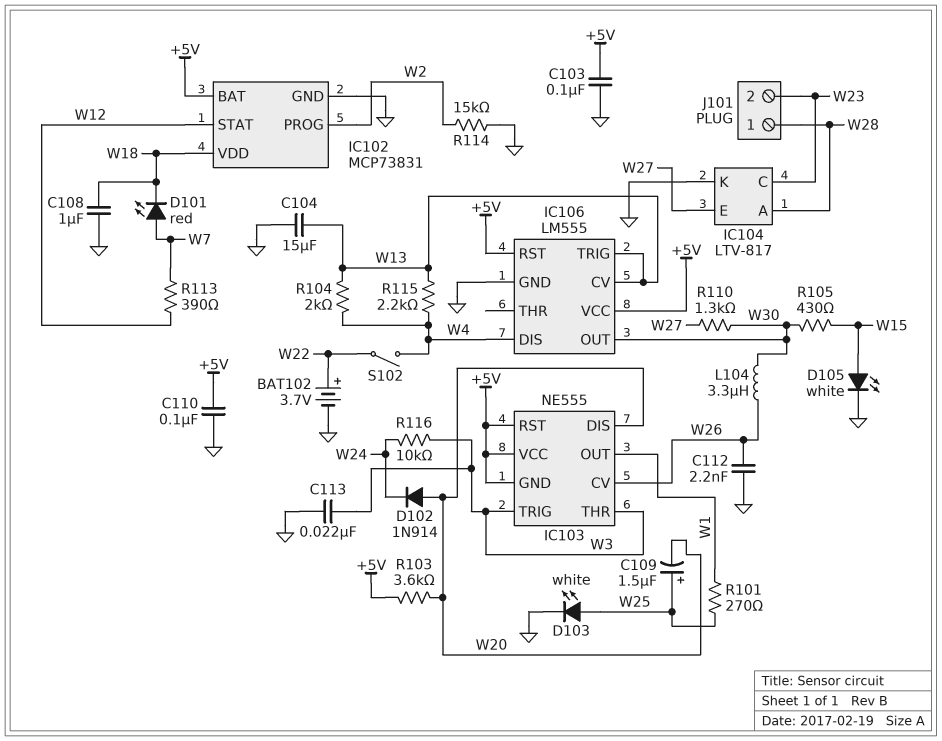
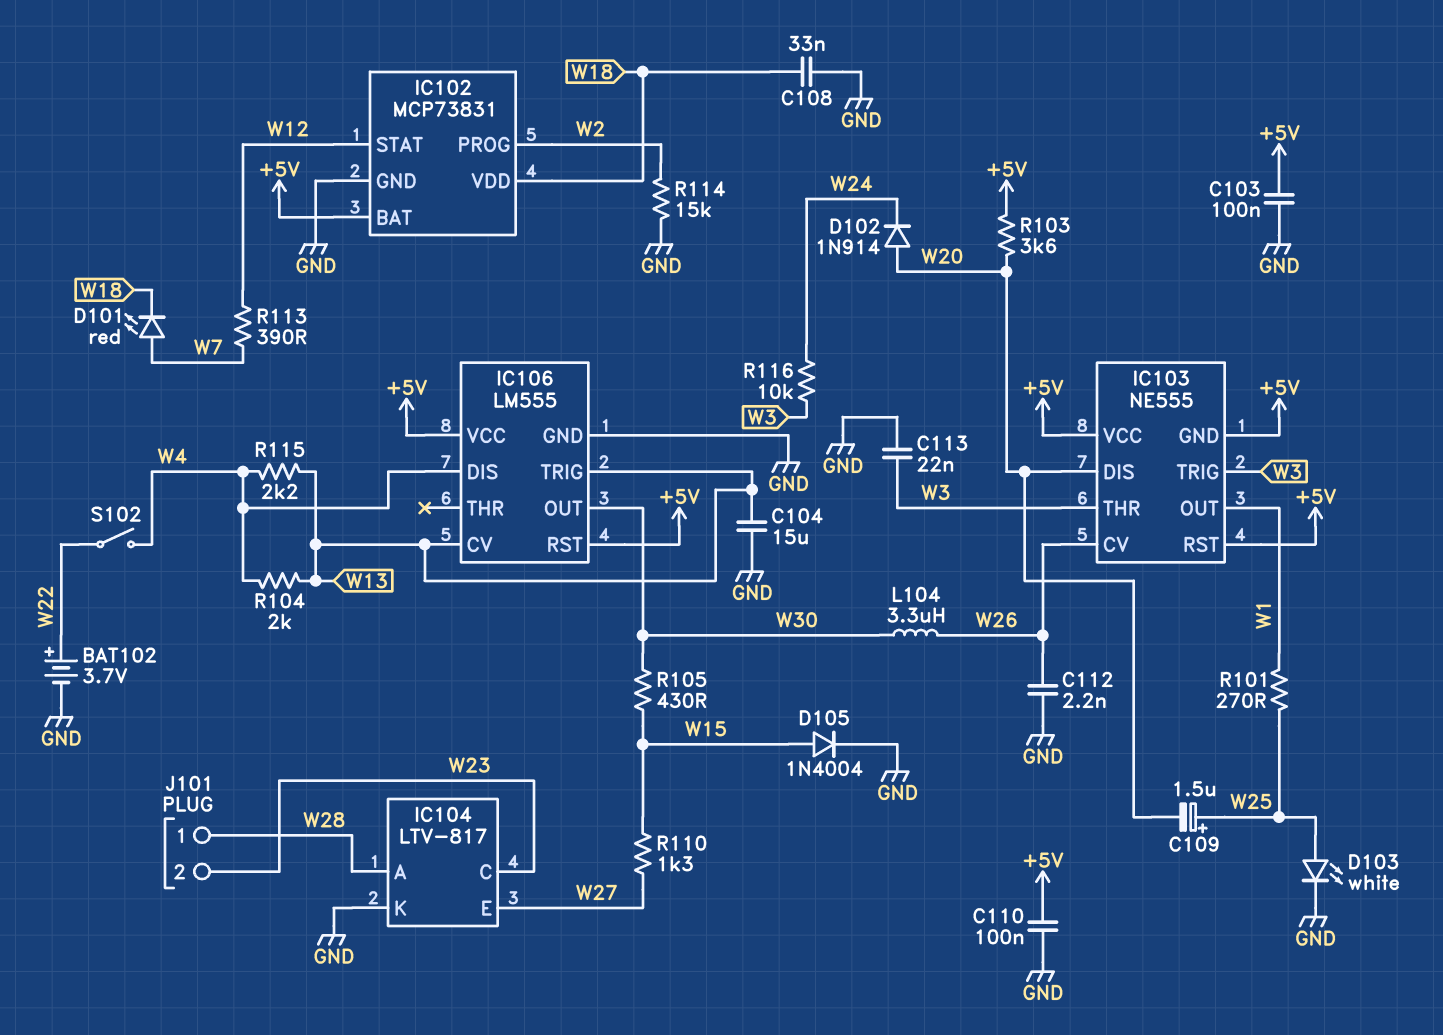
C108: 1uF (GND, W18) -> 33nF (GND, W18)
D105: LED white (A W15, K GND) -> diode 1N4004 (A W15, K GND)
R110: 1.3k (W27, W30) -> 1.3k (W15, W27)

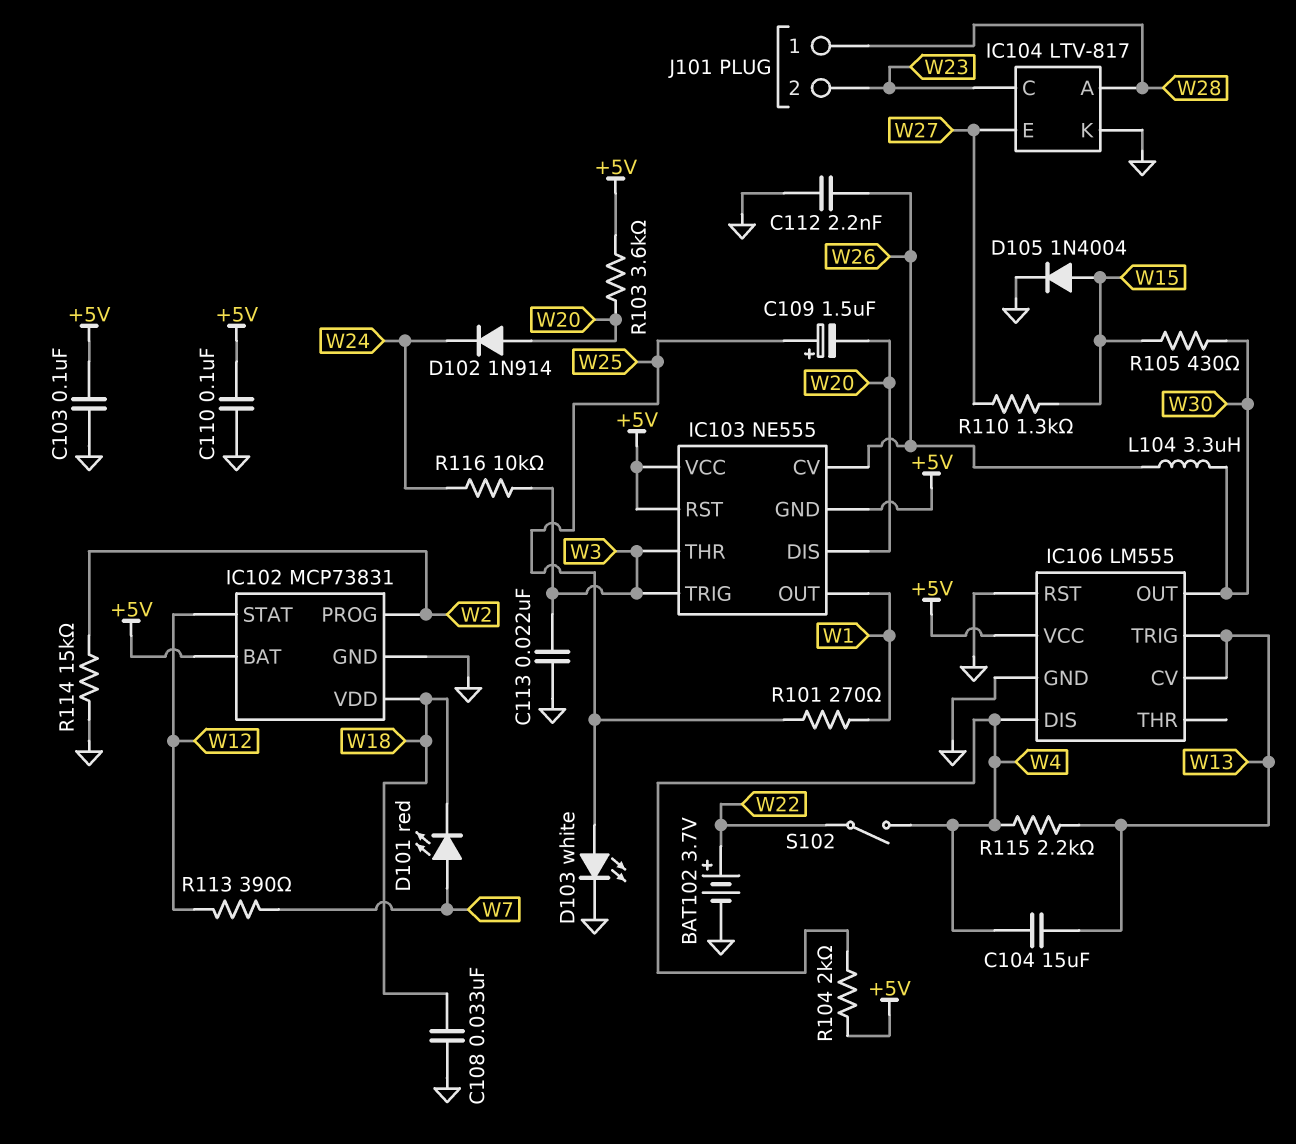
C104: 15uF (GND, W13) -> 15uF (W4, W13)
IC106 pin RST: +5V -> GND
R104: 2k (W4, W13) -> 2k (+5V, W4)

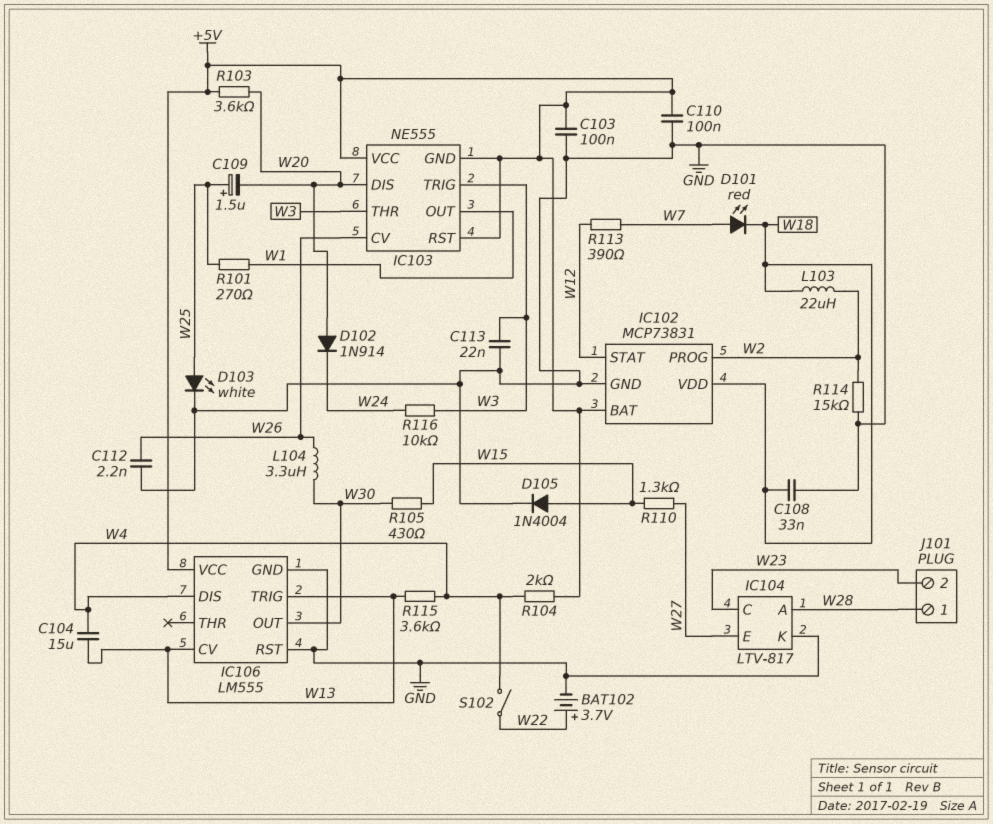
L103: none -> 22uH (W2, W18)
R115: 2.2k (W4, W13) -> 3.6k (W4, W13)

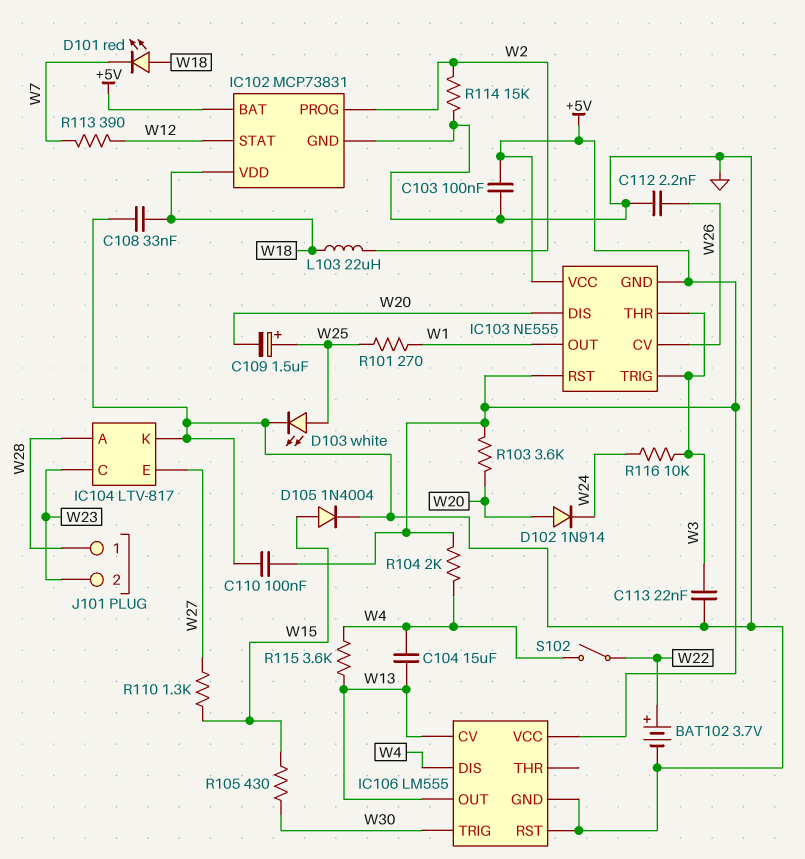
D101: LED red (A W7, K W18) -> LED red (A W18, K W7)
IC106 pin OUT: W30 -> W13
IC106 pin TRIG: W13 -> W30
L104: 3.3uH (W26, W30) -> none

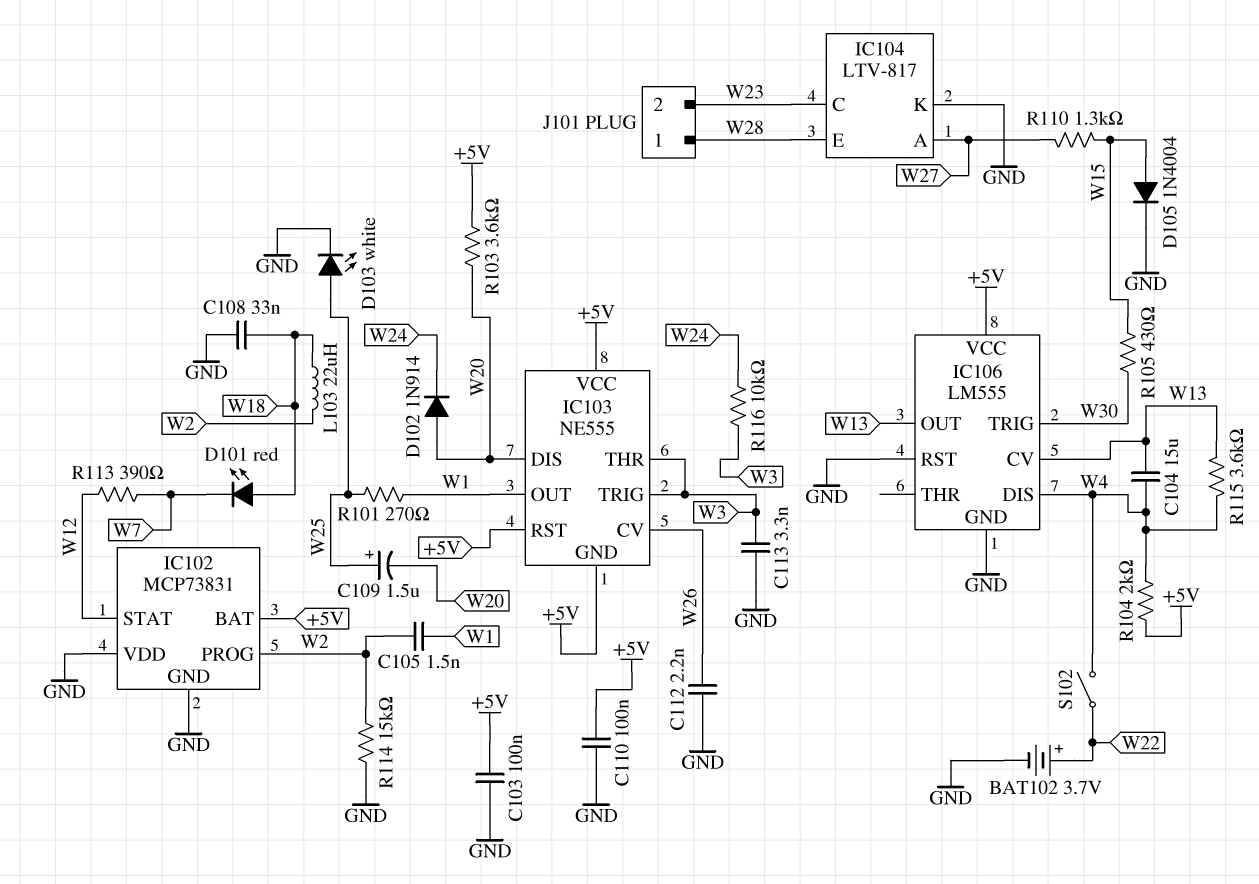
C105: none -> 1.5nF (W1, W2)
C113: 22nF (GND, W3) -> 3.3nF (GND, W3)
IC102 pin VDD: W18 -> GND
IC104 pin A: W28 -> W27
IC104 pin E: W27 -> W28

